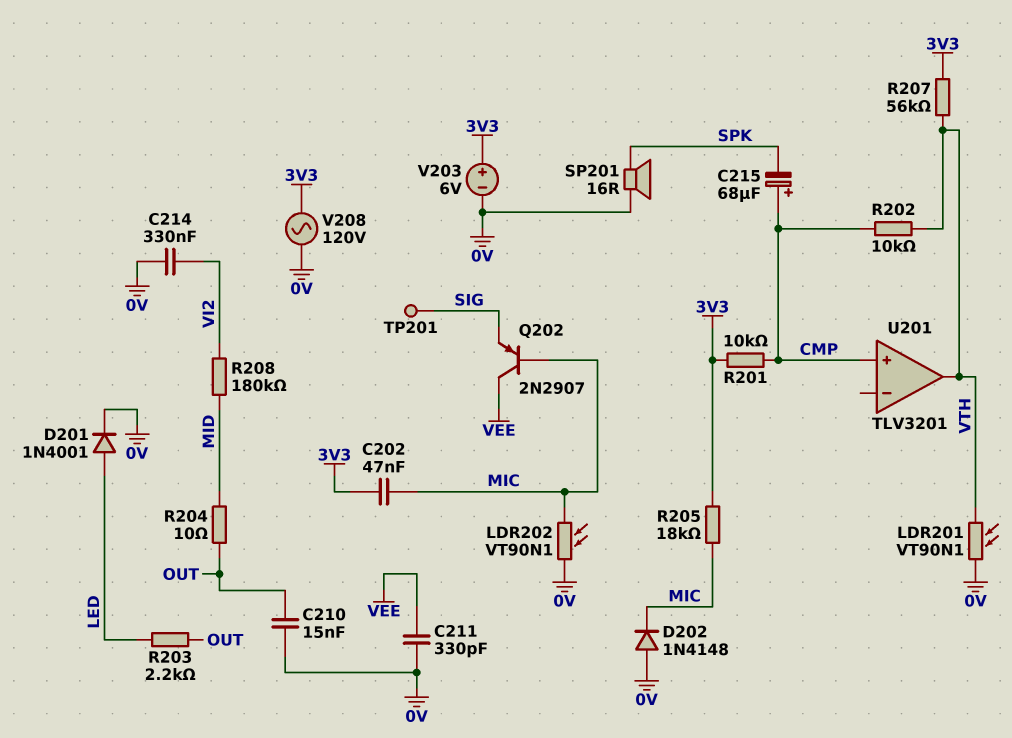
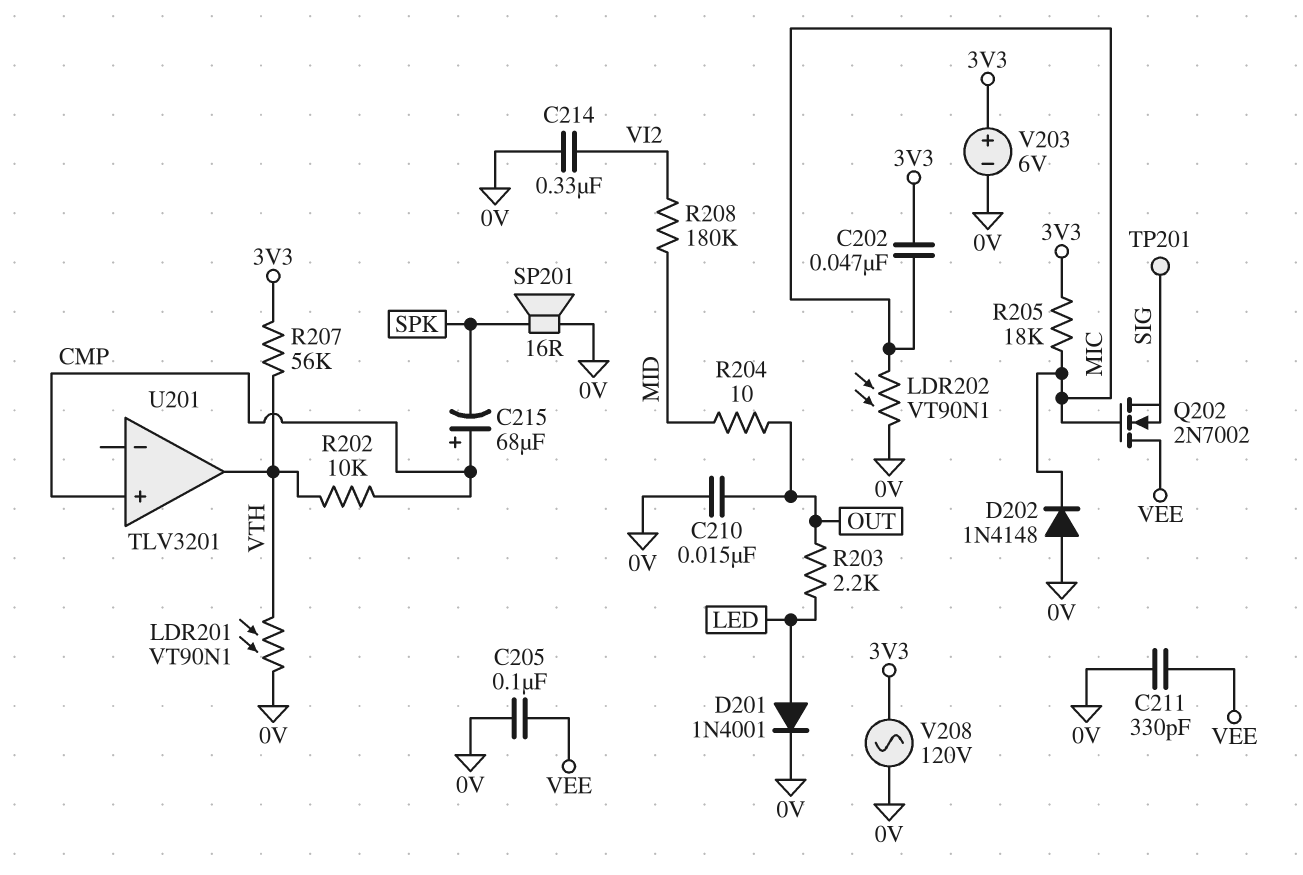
C205: none -> 100nF (0V, VEE)
Q202: PNP 2N2907 (B MIC, C VEE, E SIG) -> NMOS 2N7002 (G MIC, D VEE, S SIG)
R201: 10k (3V3, CMP) -> none

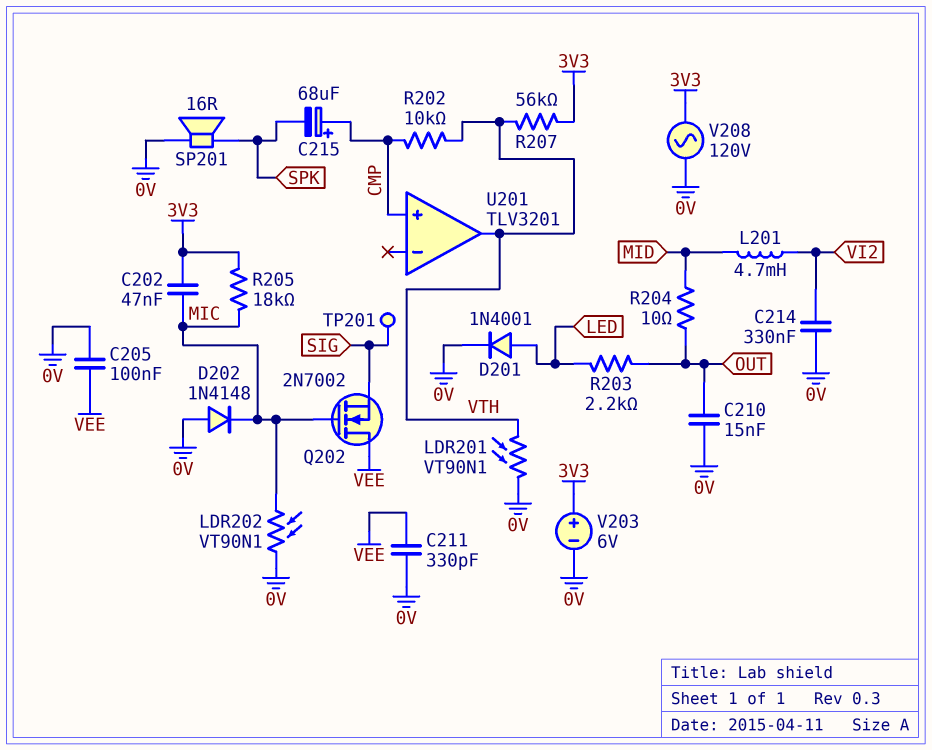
L201: none -> 4.7mH (MID, VI2)
R208: 180k (MID, VI2) -> none

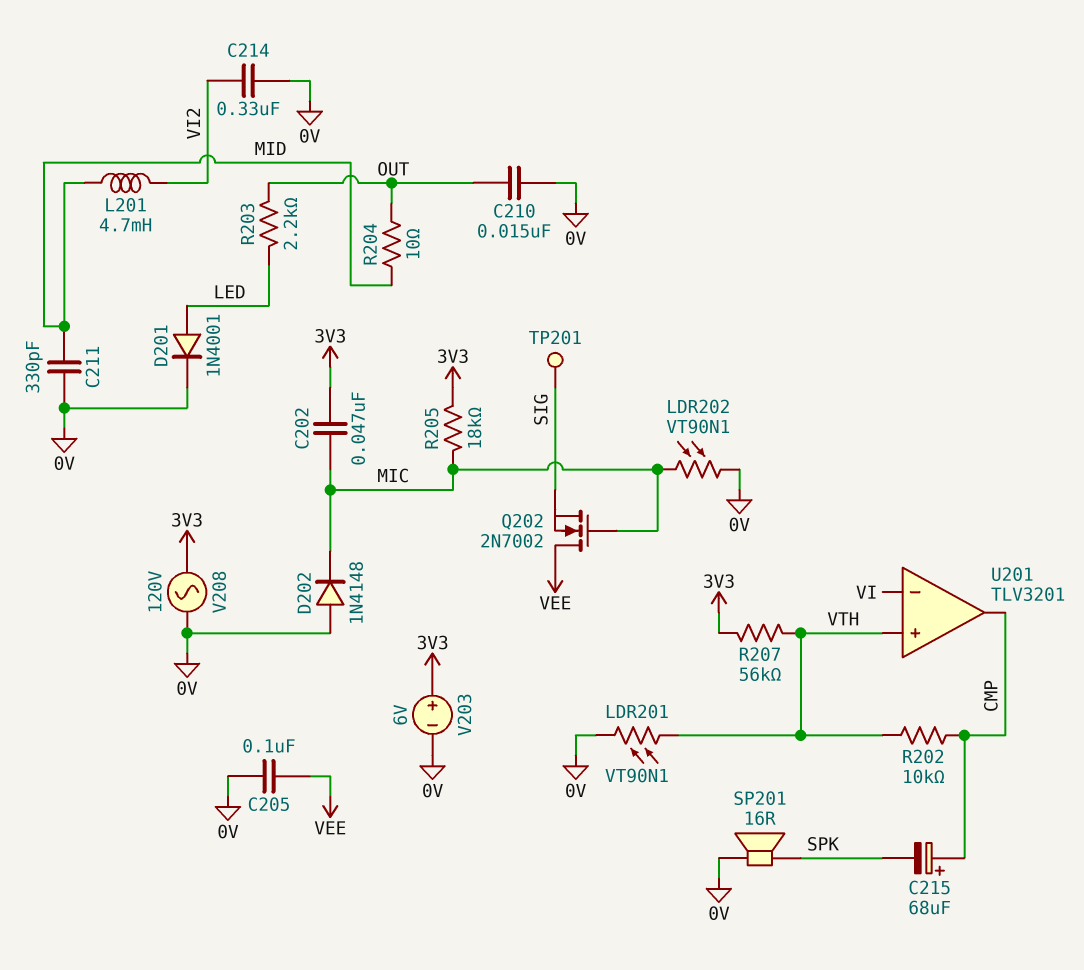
C211: 330pF (0V, VEE) -> 330pF (0V, MID)
U201 pin in+: CMP -> VTH
U201 pin in-: none -> VI
U201 pin out: VTH -> CMP

